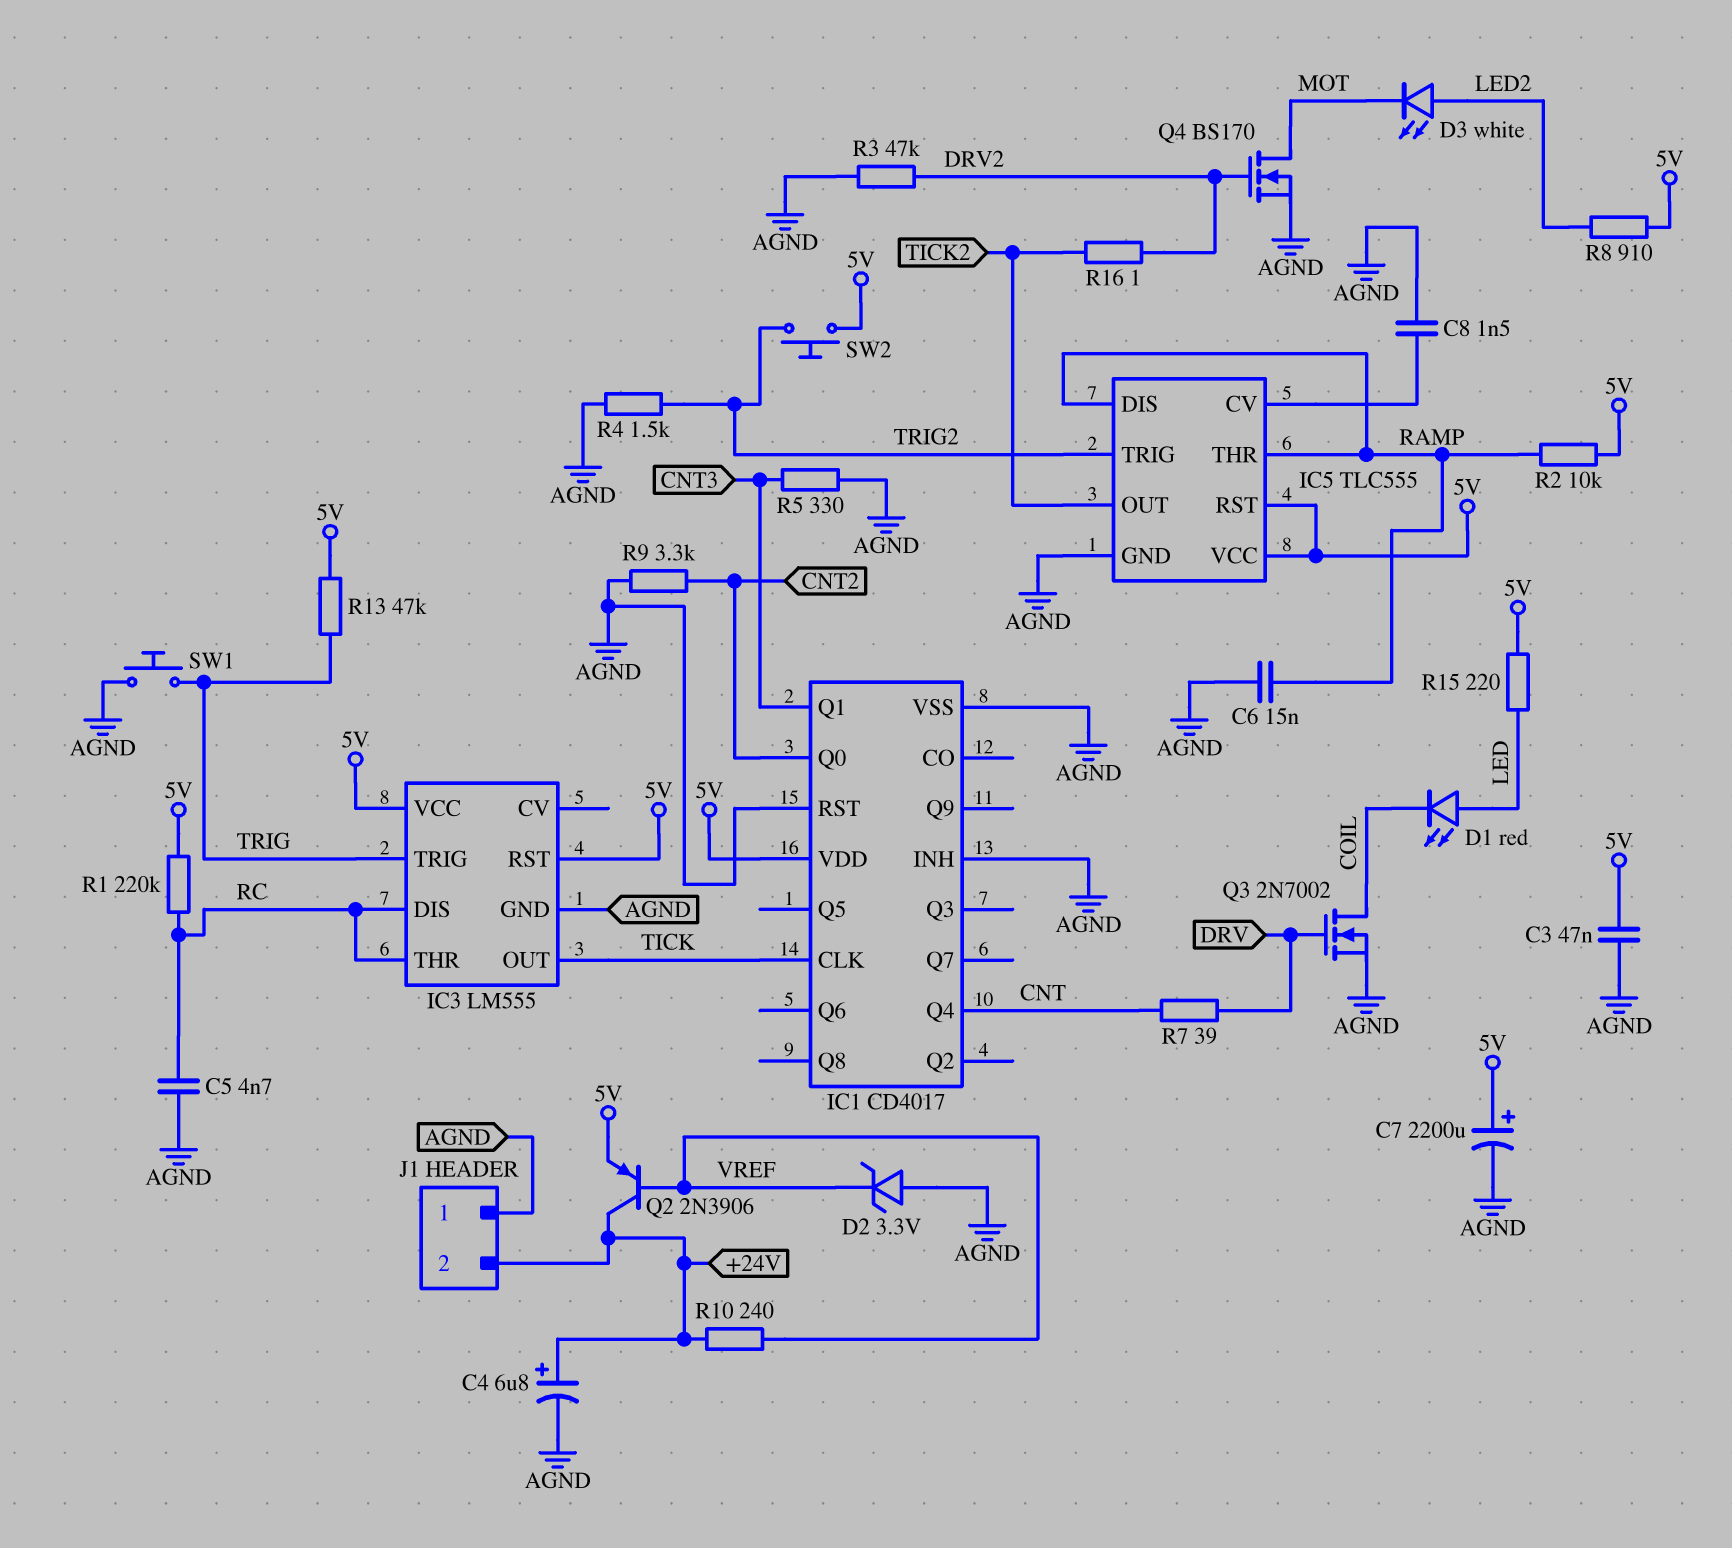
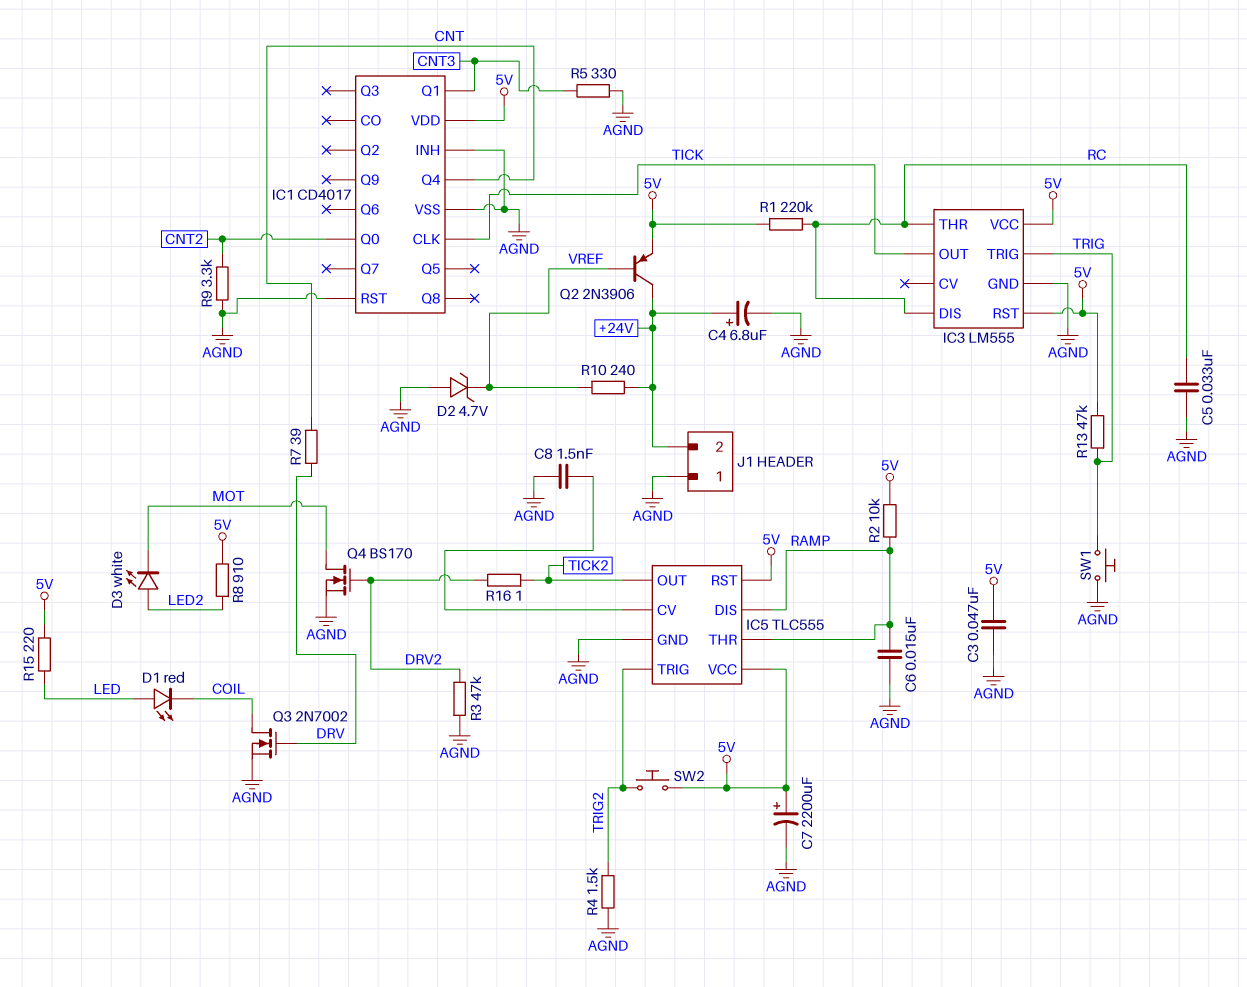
C5: 4.7nF (AGND, RC) -> 33nF (AGND, RC)
D2: zener 3.3V (A AGND, K VREF) -> zener 4.7V (A AGND, K VREF)

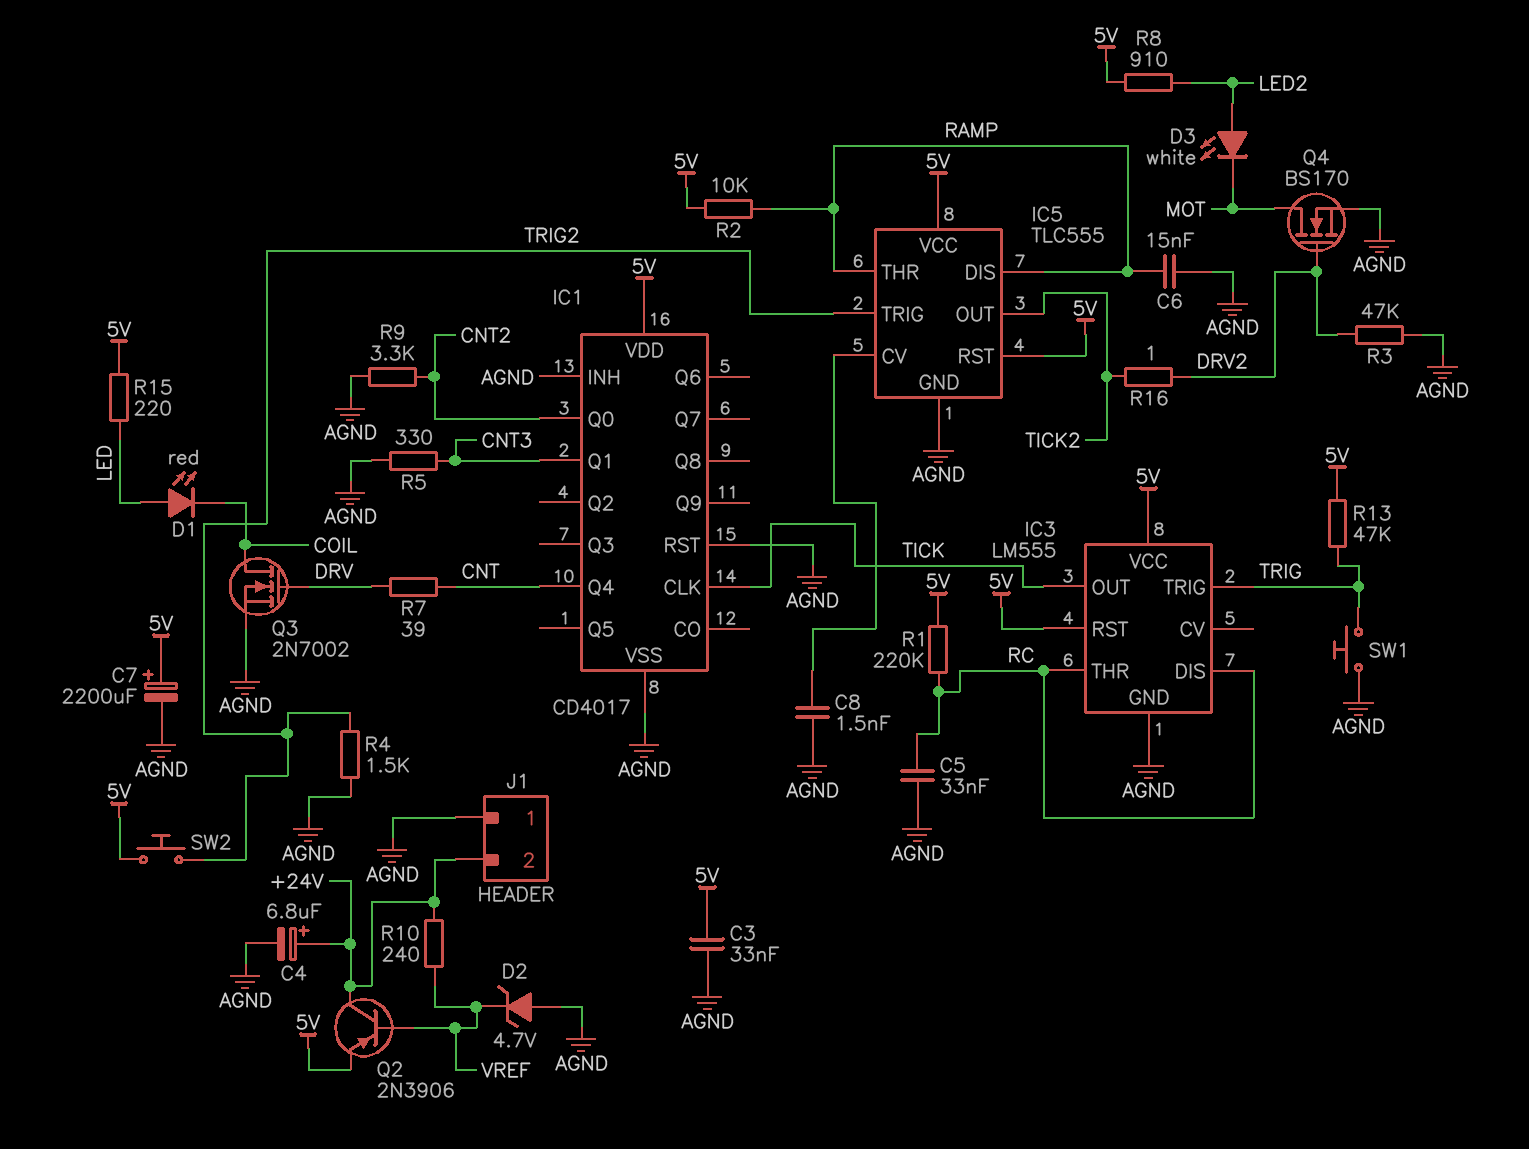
C3: 47nF (5V, AGND) -> 33nF (5V, AGND)

